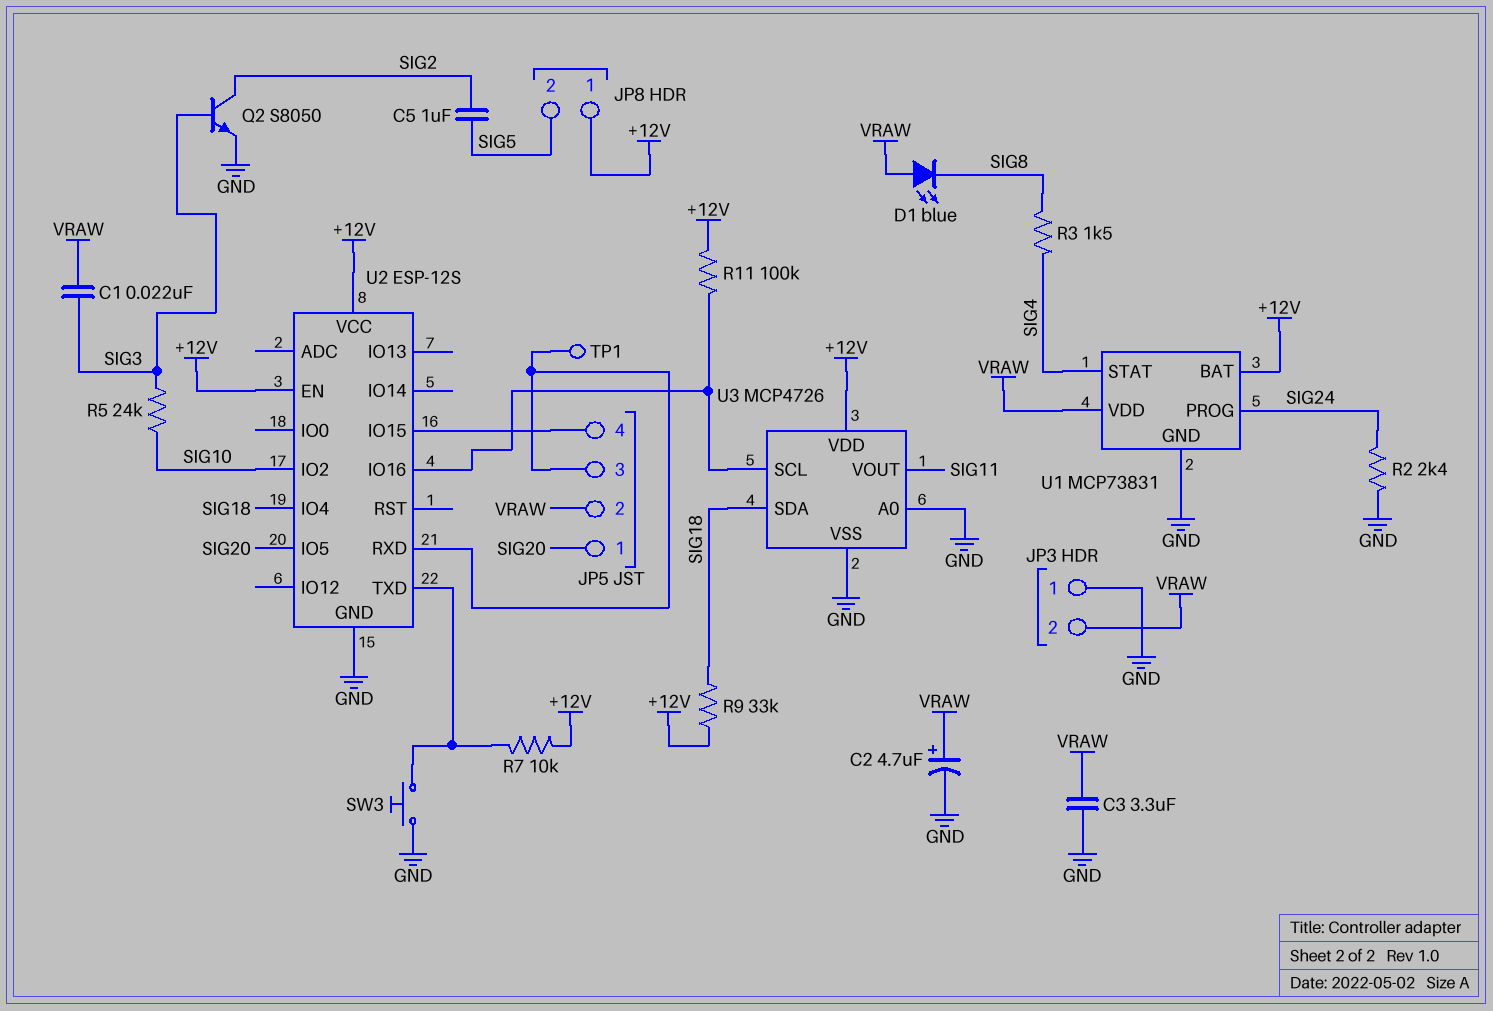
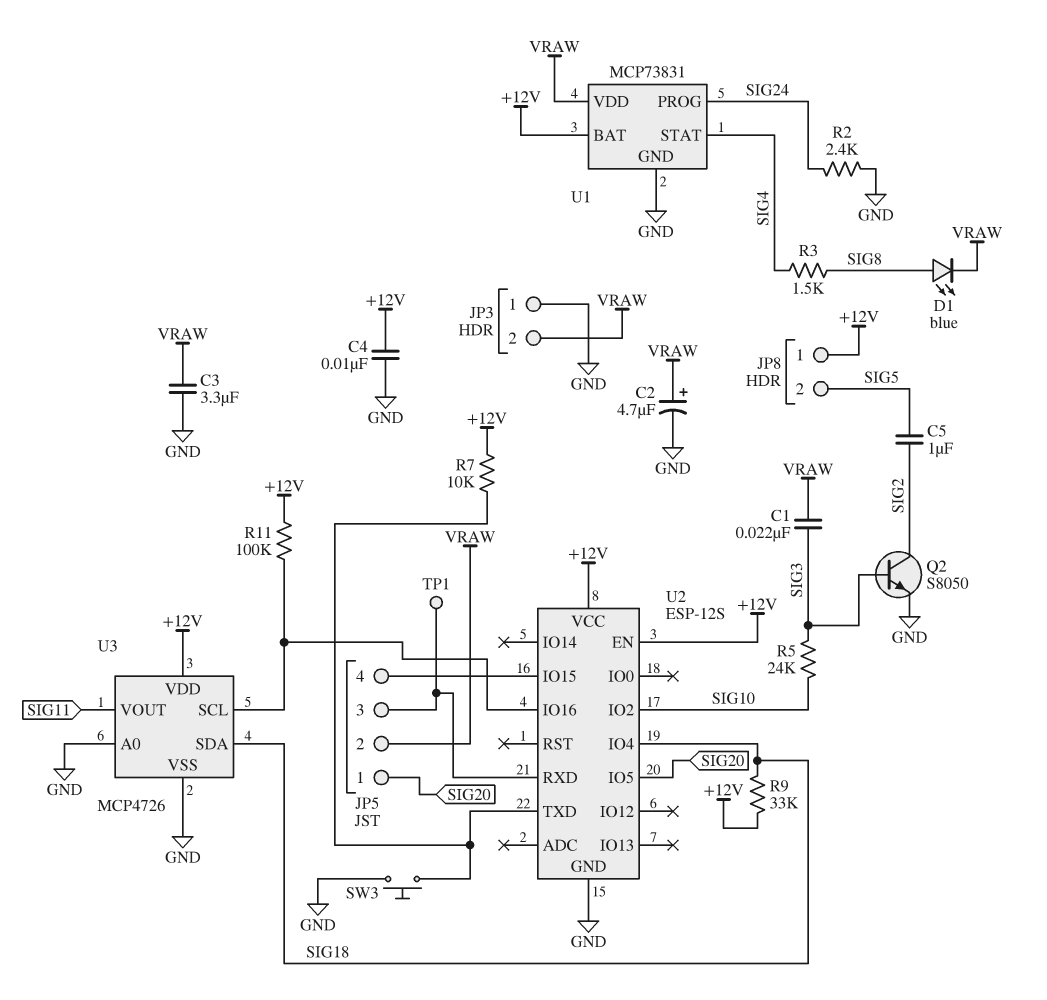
C4: none -> 10nF (+12V, GND)
D1: LED blue (A VRAW, K SIG8) -> LED blue (A SIG8, K VRAW)

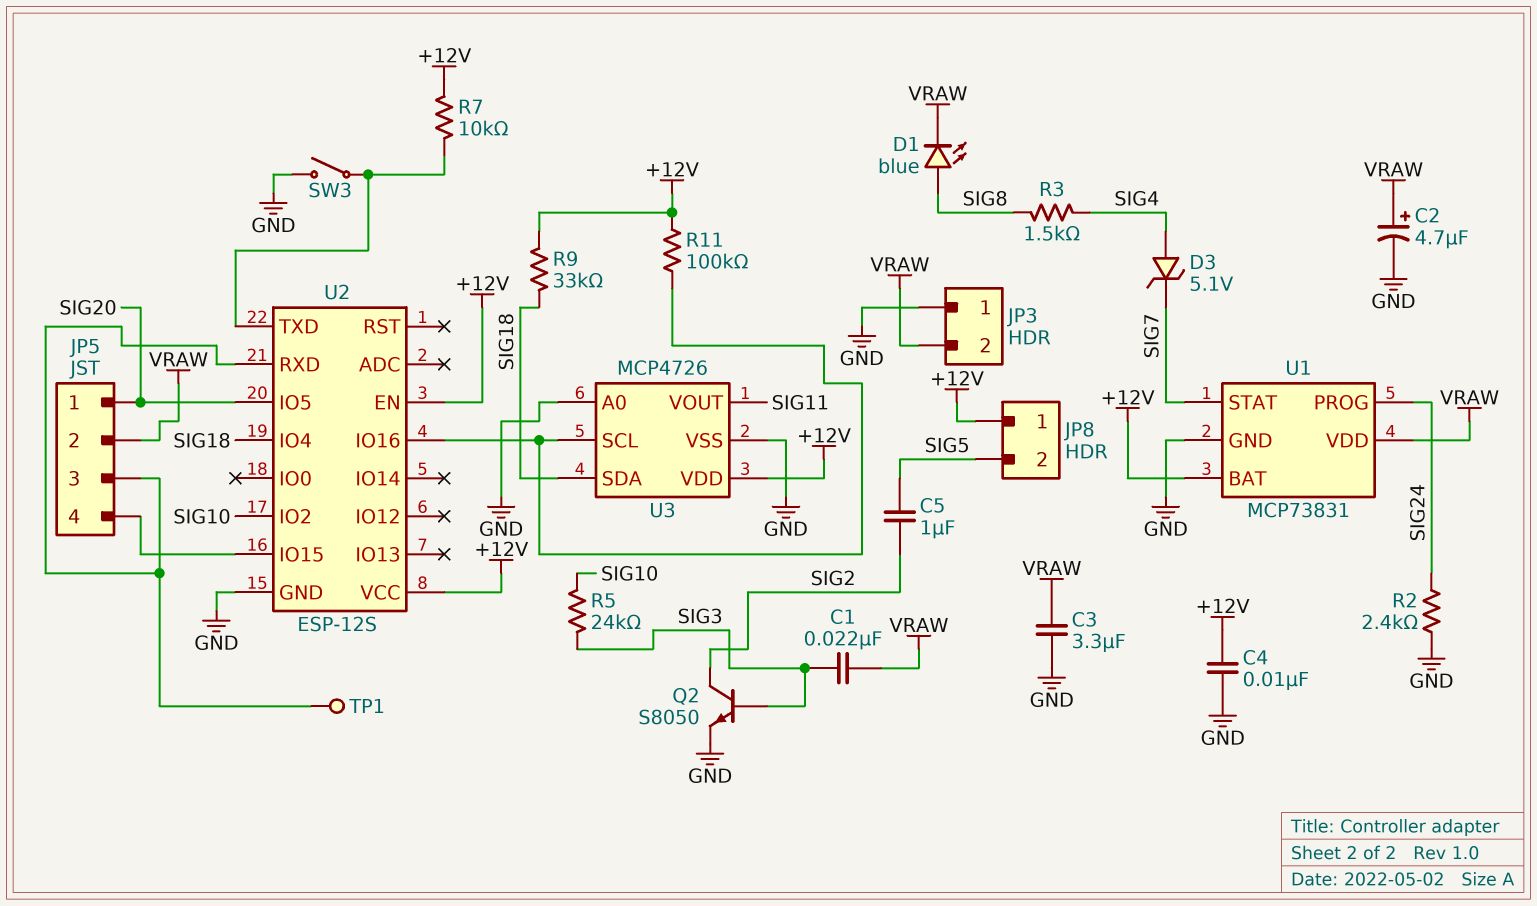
D3: none -> zener 5.1V (A SIG4, K SIG7)
SW3: button (GND, U2/TXD) -> switch (GND, U2/TXD)
U1 pin STAT: SIG4 -> SIG7

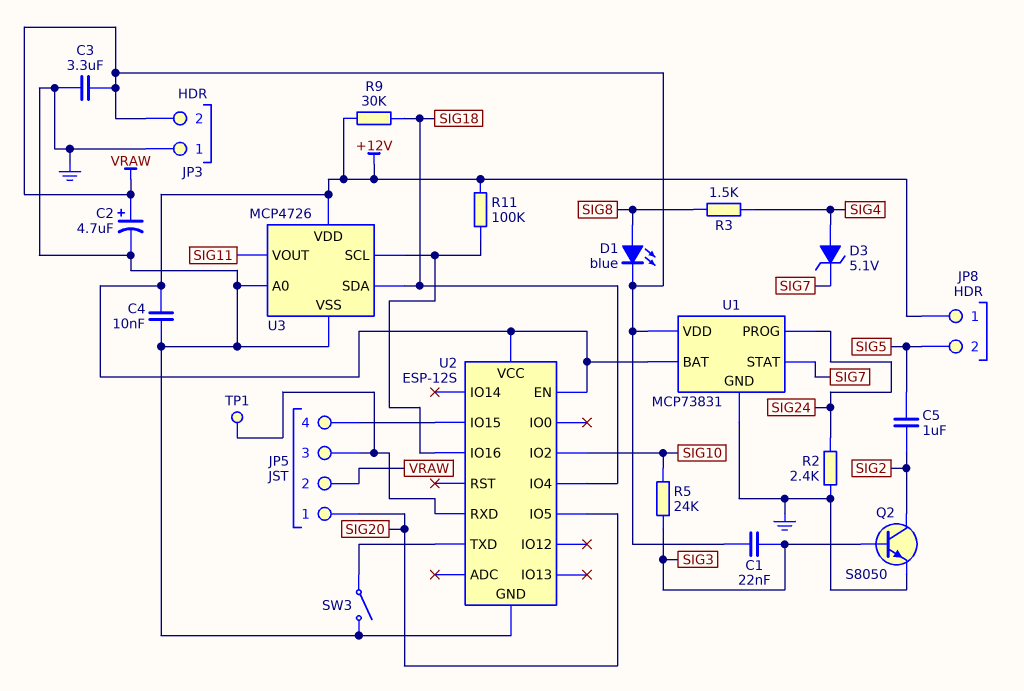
R7: 10k (+12V, U2/TXD) -> none
R9: 33k (+12V, SIG18) -> 30k (+12V, SIG18)

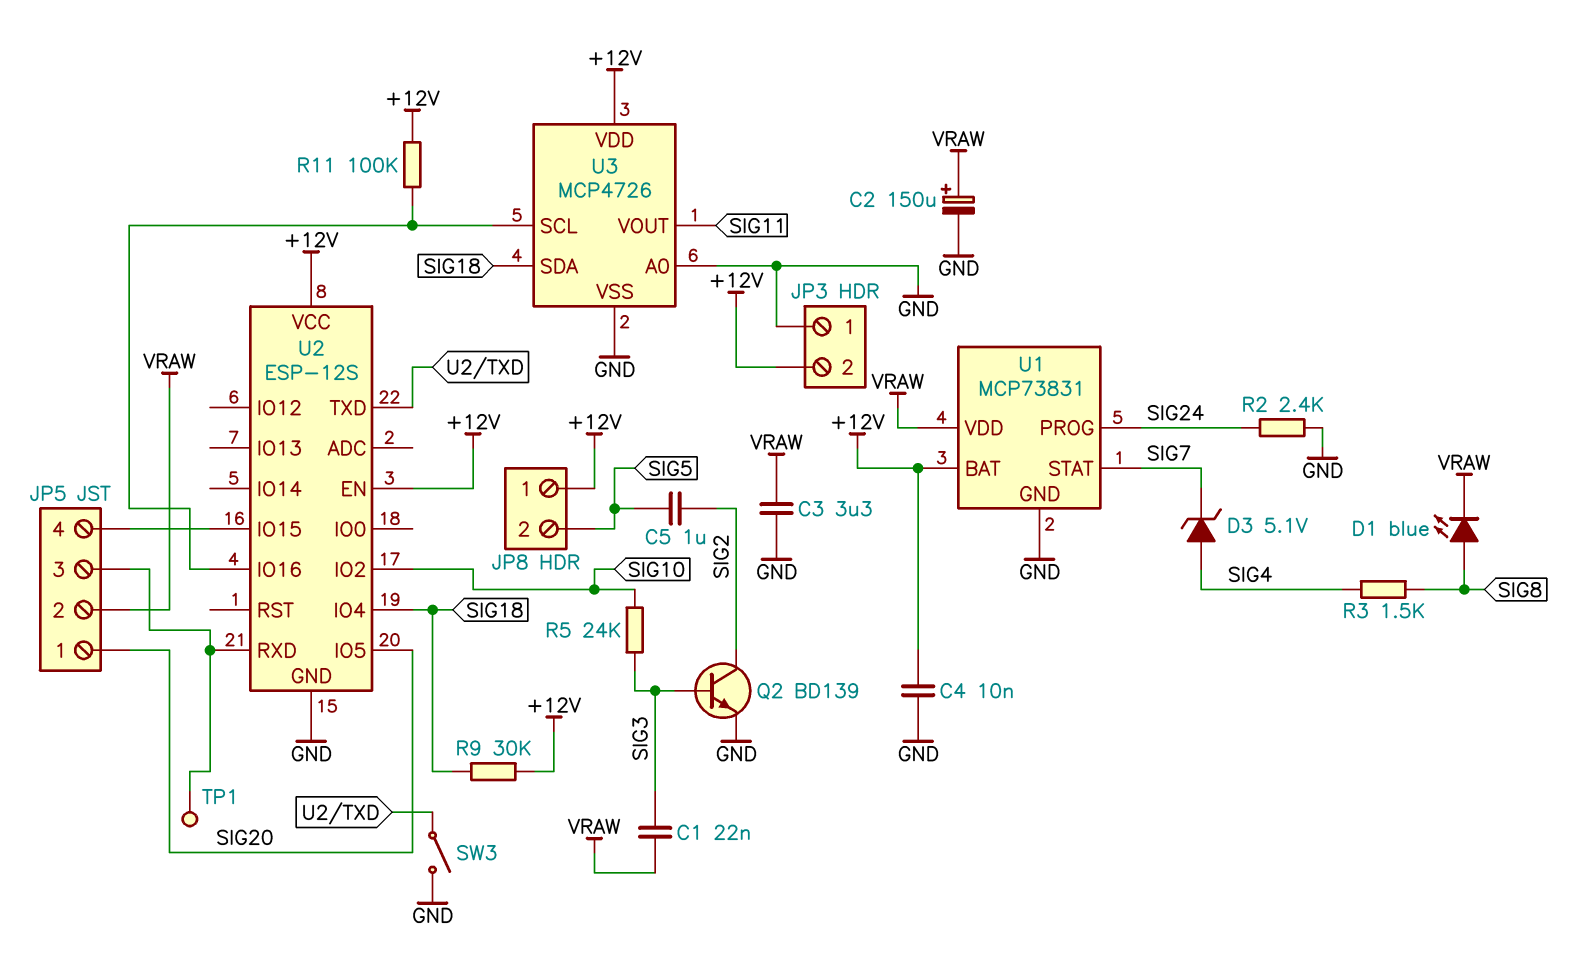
C2: 4.7uF (plus VRAW, minus GND) -> 150uF (plus VRAW, minus GND)
JP3 pin 2: VRAW -> +12V
Q2: NPN S8050 (B SIG3, C SIG2, E GND) -> NPN BD139 (B SIG3, C SIG2, E GND)

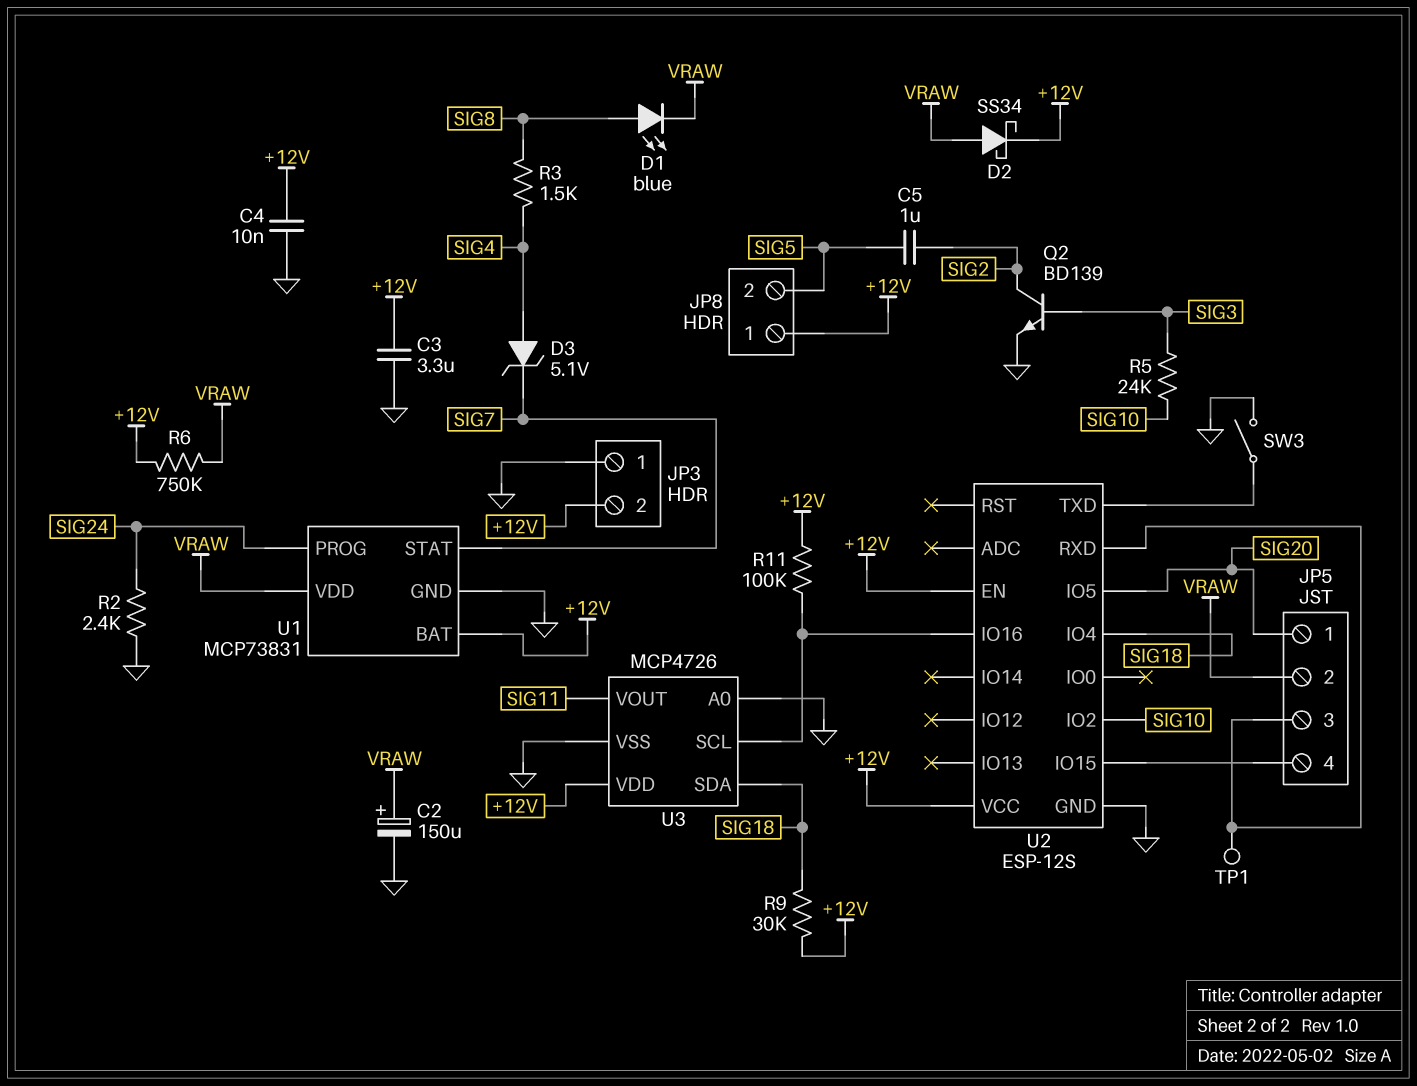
C1: 22nF (SIG3, VRAW) -> none
C3: 3.3uF (GND, VRAW) -> 3.3uF (+12V, GND)
D2: none -> schottky SS34 (A VRAW, K +12V)
R6: none -> 750k (+12V, VRAW)

